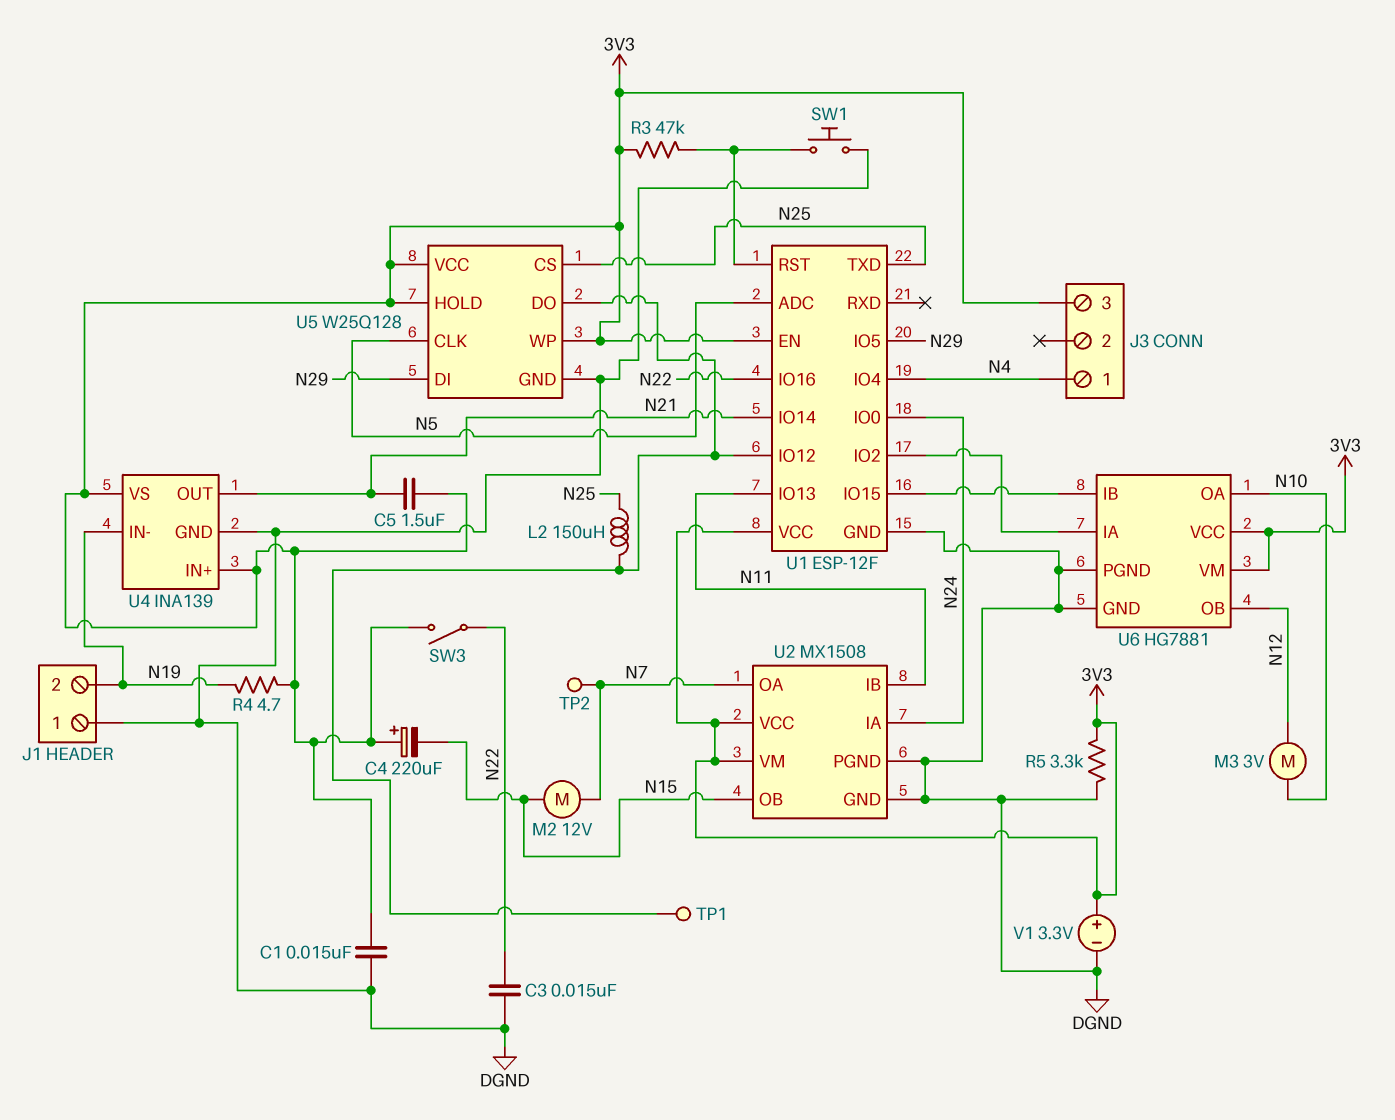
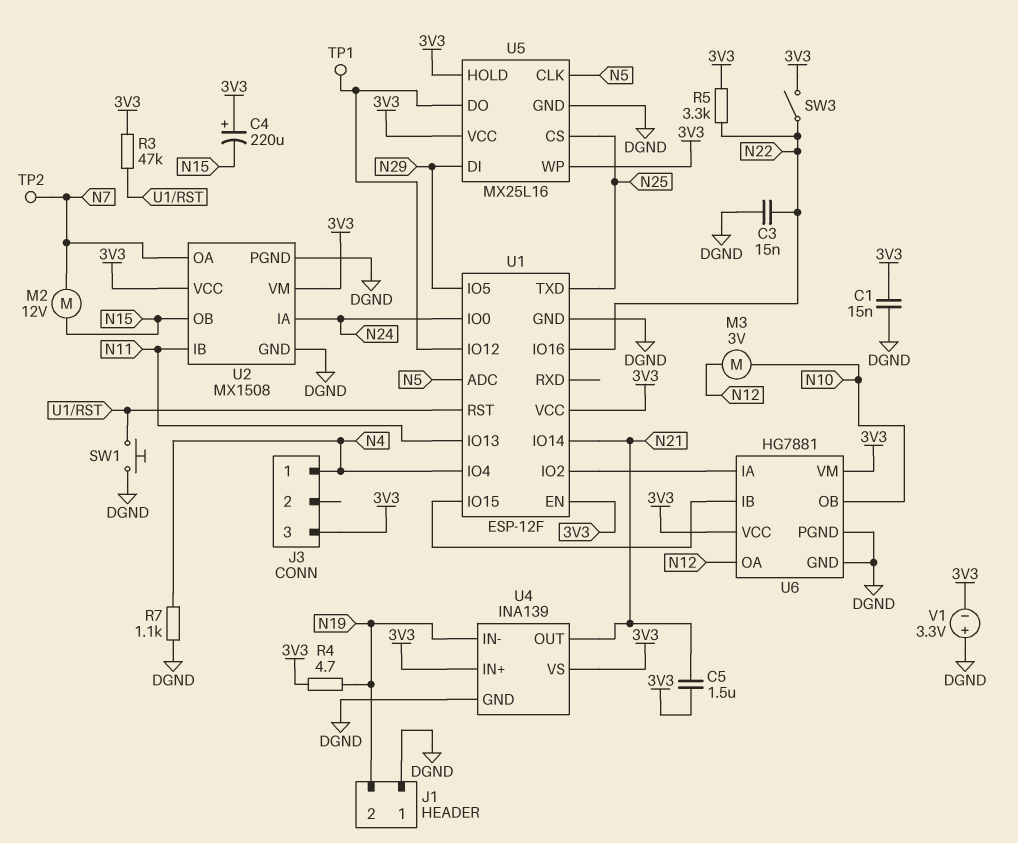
L2: 150uH (N25, U1/IO12) -> none
R5: 3.3k (3V3, DGND) -> 3.3k (3V3, N22)
R7: none -> 1.1k (DGND, N4)
U5: W25Q128 -> MX25L16
U6 pin OA: N10 -> N12
U6 pin OB: N12 -> N10
V1: 3.3V (plus 3V3, minus DGND) -> 3.3V (plus DGND, minus 3V3)

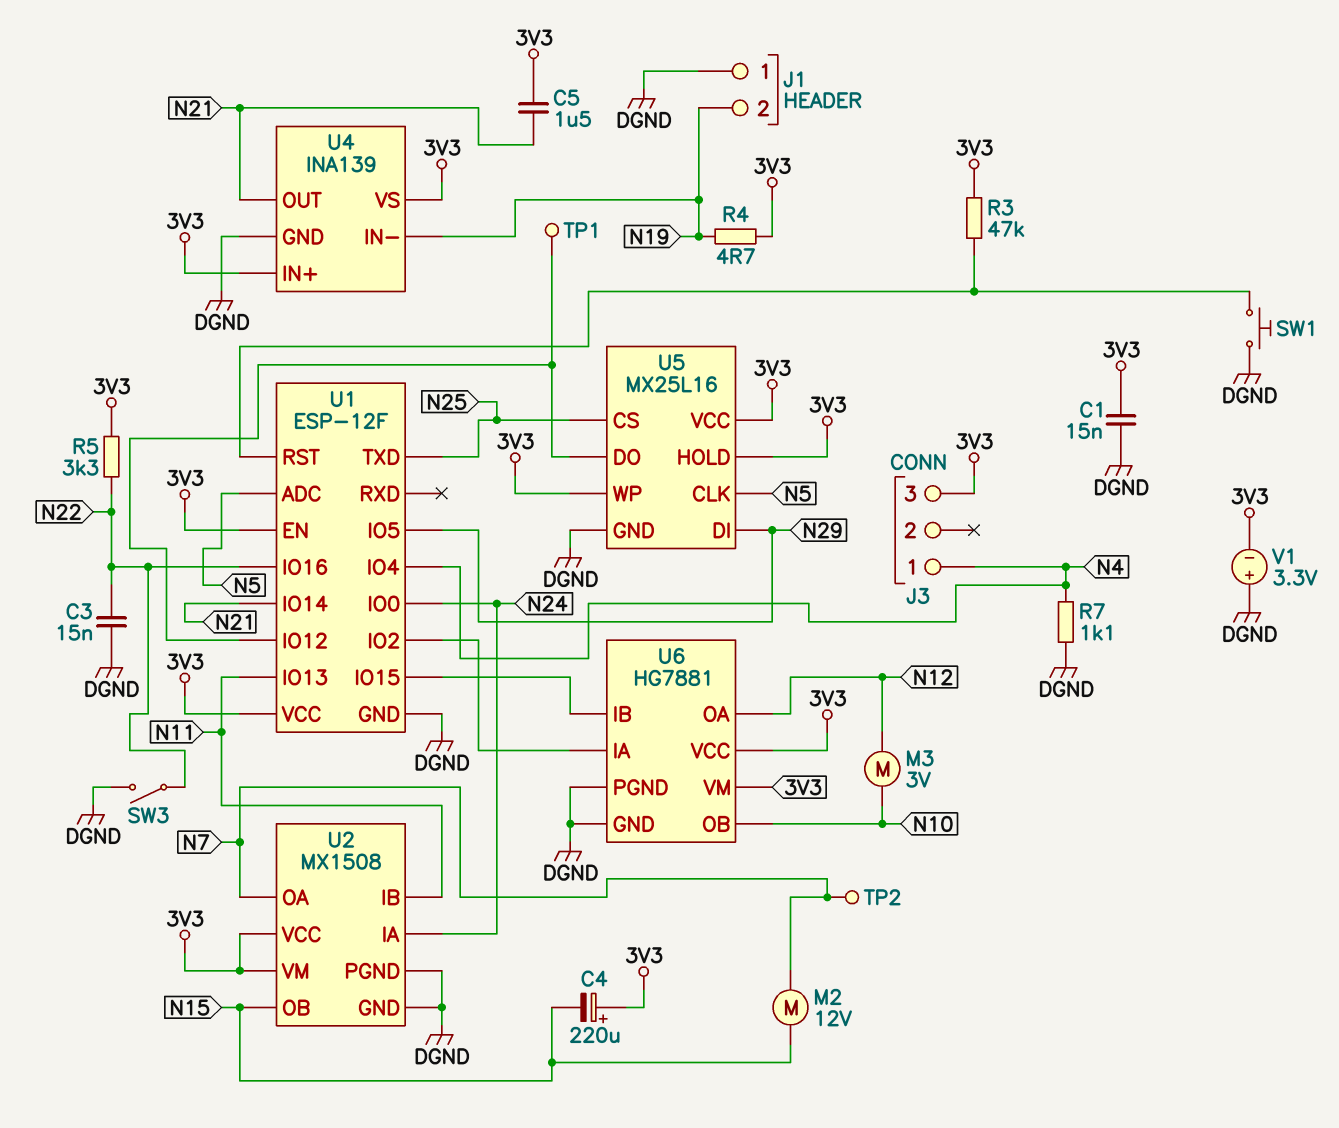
SW3: switch (3V3, N22) -> switch (DGND, N22)

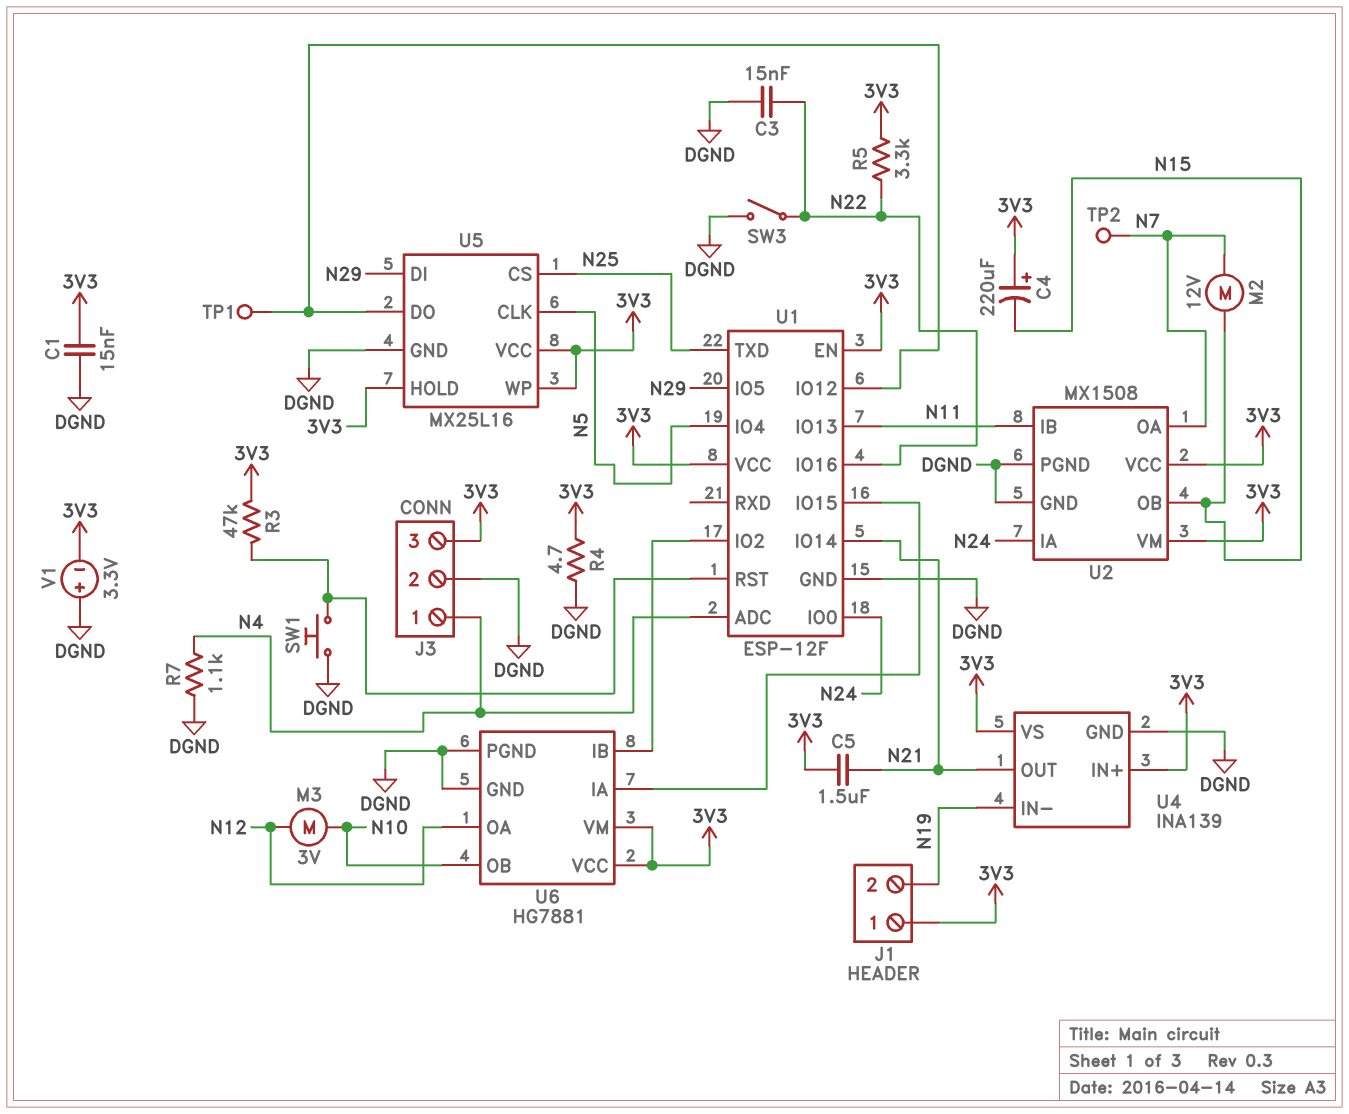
J1 pin 1: DGND -> 3V3
J3 pin 2: none -> DGND
R4: 4.7 (3V3, N19) -> 4.7 (3V3, DGND)
U1 pin ADC: N5 -> N4
U1 pin IO4: N4 -> N5
U6 pin IA: U1/IO2 -> U1/IO15
U6 pin IB: U1/IO15 -> U1/IO2

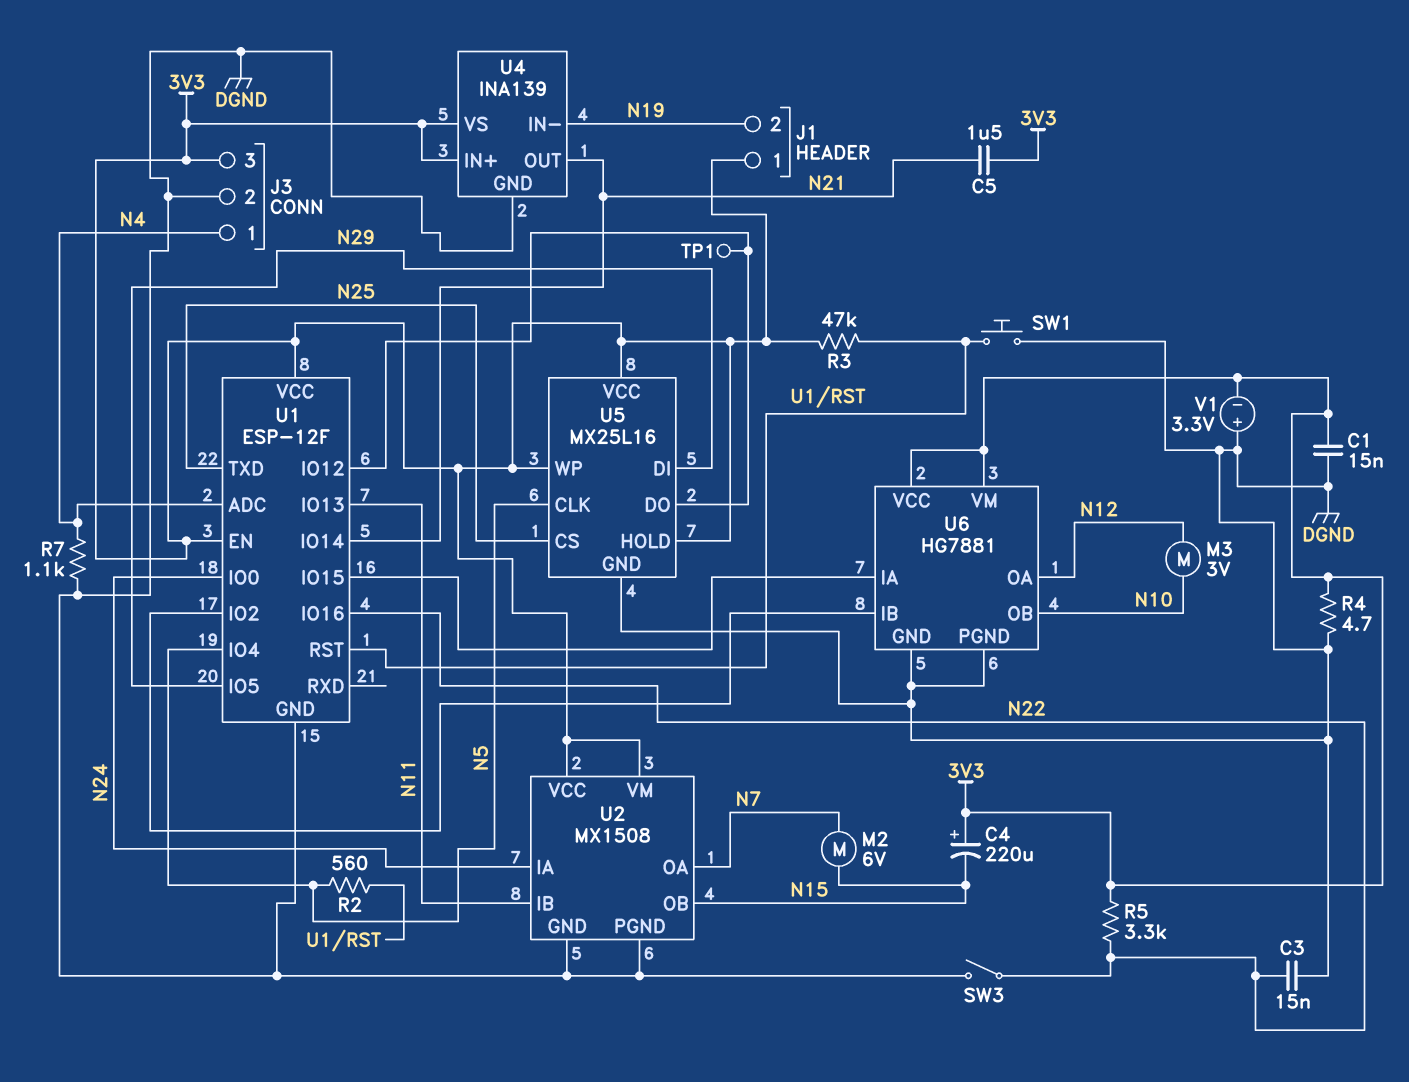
M2: motor 12V (N7, N15) -> motor 6V (N7, N15)
R2: none -> 560 (N5, U1/RST)
TP2: test point (N7) -> none

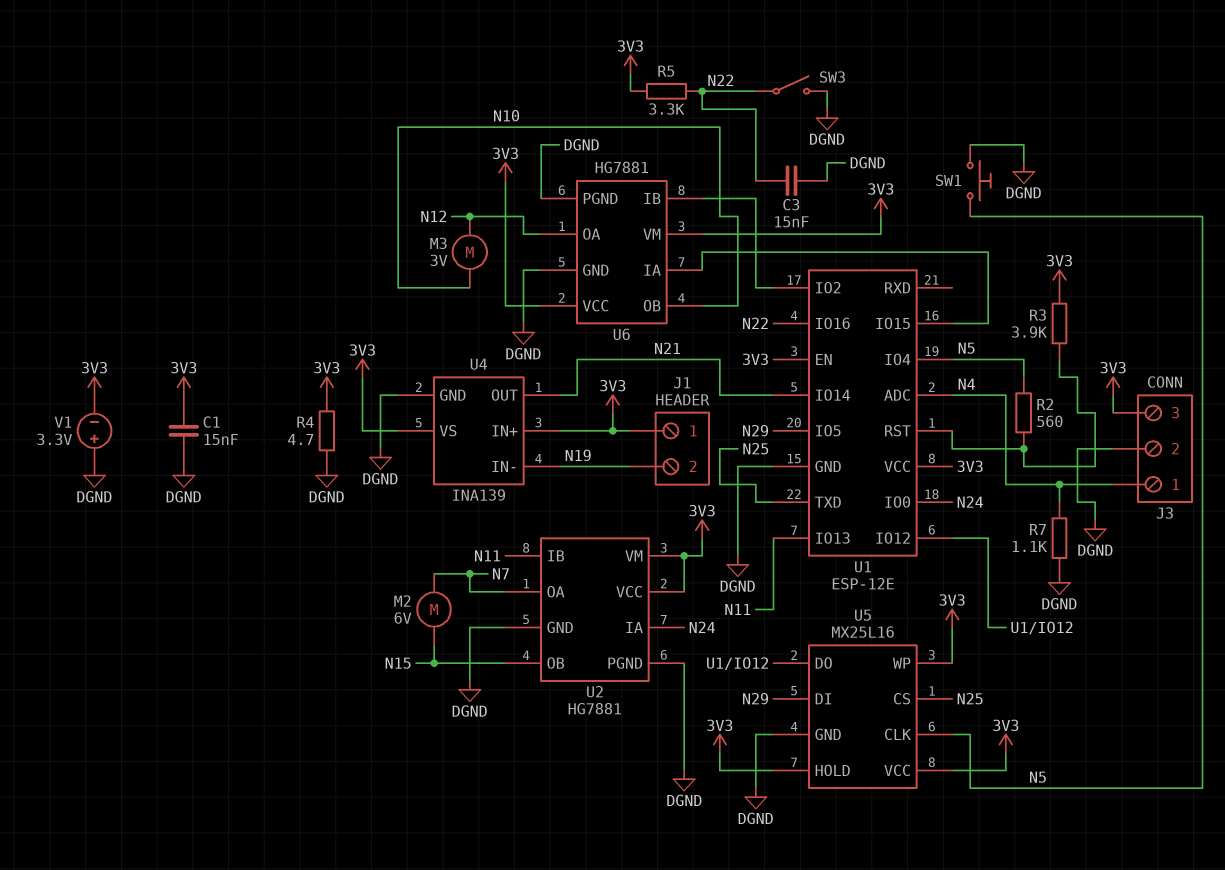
C4: 220uF (plus 3V3, minus N15) -> none
C5: 1.5uF (3V3, N21) -> none
R3: 47k (3V3, U1/RST) -> 3.9k (3V3, U1/RST)
SW1: button (DGND, U1/RST) -> button (DGND, N5)
TP1: test point (U1/IO12) -> none
U1: ESP-12F -> ESP-12E
U2: MX1508 -> HG7881

